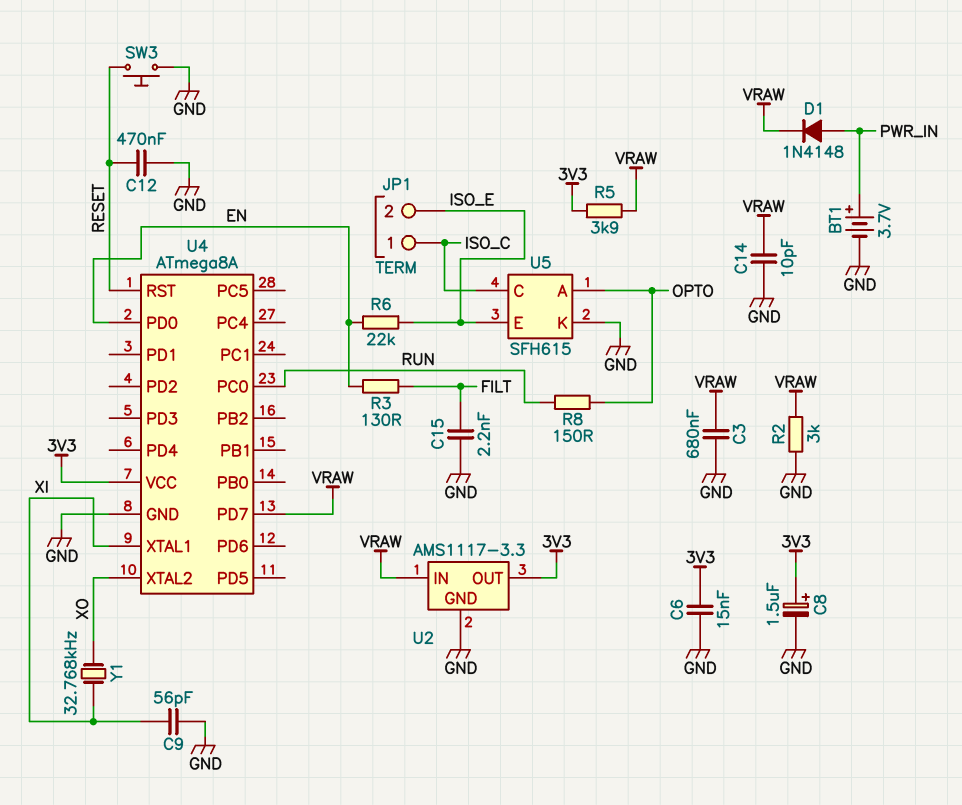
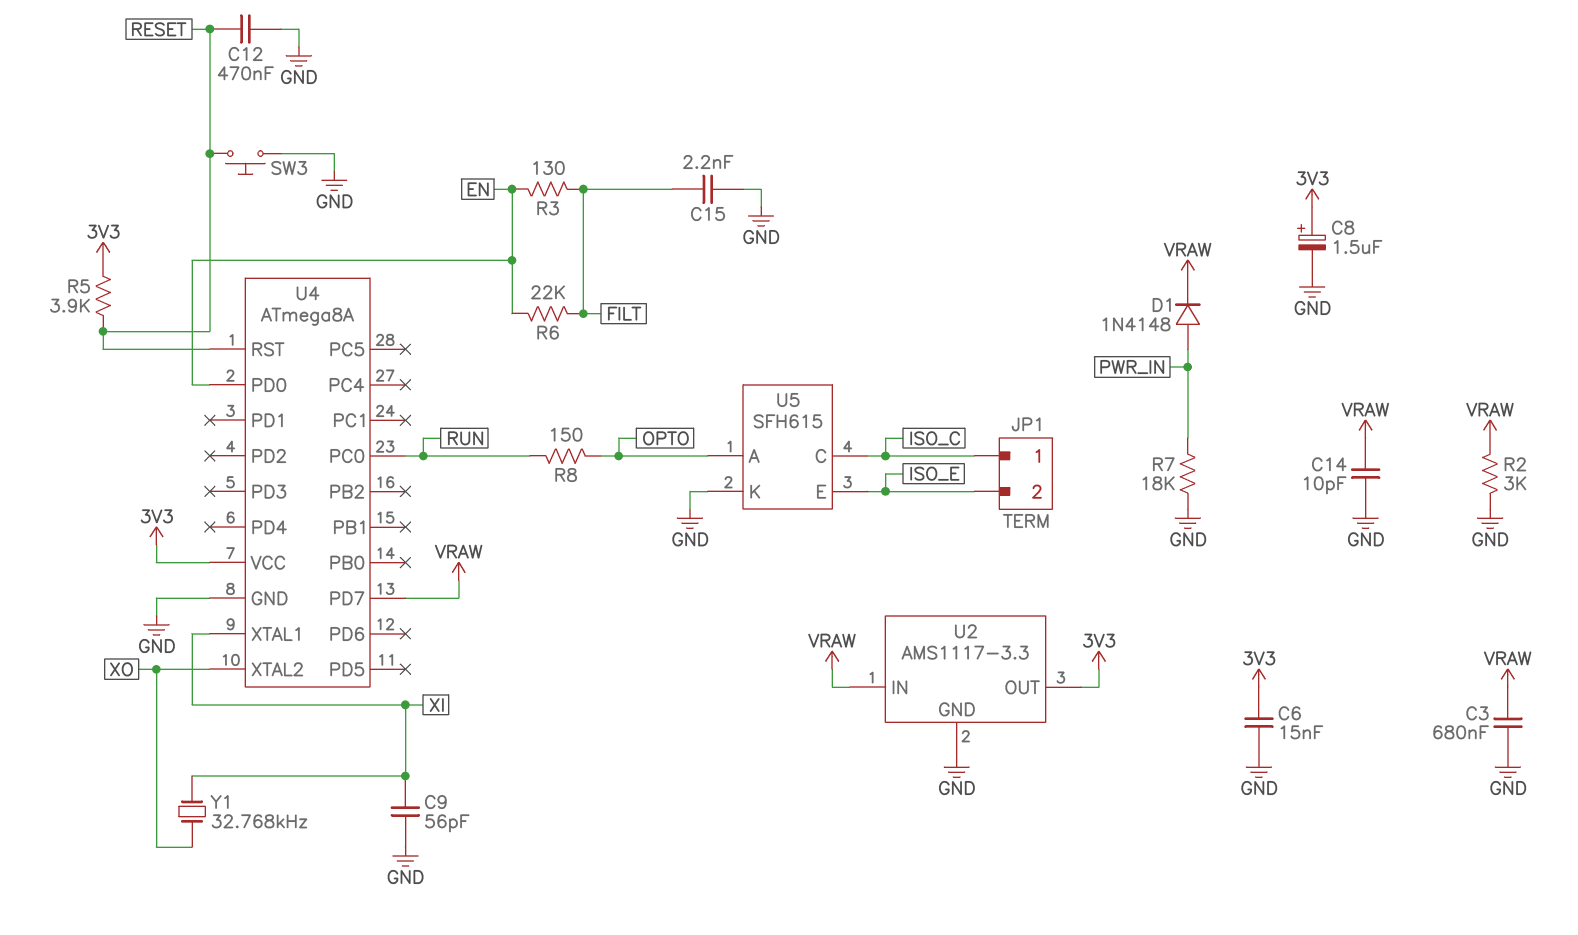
BT1: 3.7V (plus PWR_IN, minus GND) -> none
R5: 3.9k (3V3, VRAW) -> 3.9k (3V3, RESET)
R6: 22k (EN, ISO_E) -> 22k (EN, FILT)
R7: none -> 18k (GND, PWR_IN)

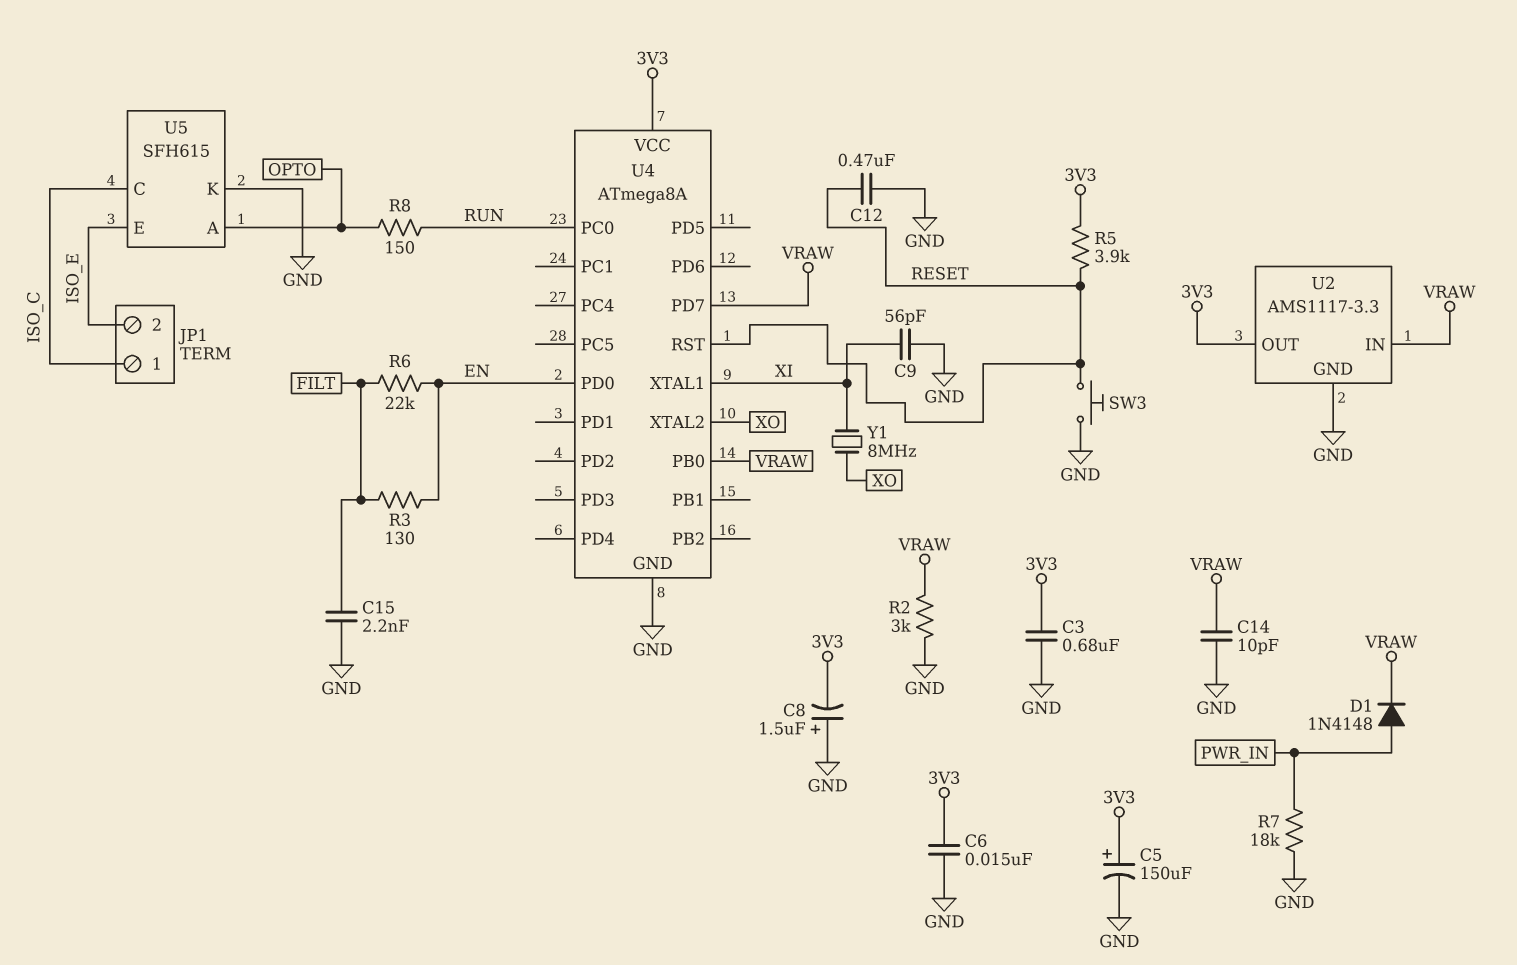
C3: 680nF (GND, VRAW) -> 680nF (3V3, GND)
C5: none -> 150uF (plus 3V3, minus GND)
C8: 1.5uF (plus 3V3, minus GND) -> 1.5uF (plus GND, minus 3V3)
U4 pin PB0: none -> VRAW
Y1: 32.768kHz (XI, XO) -> 8MHz (XI, XO)

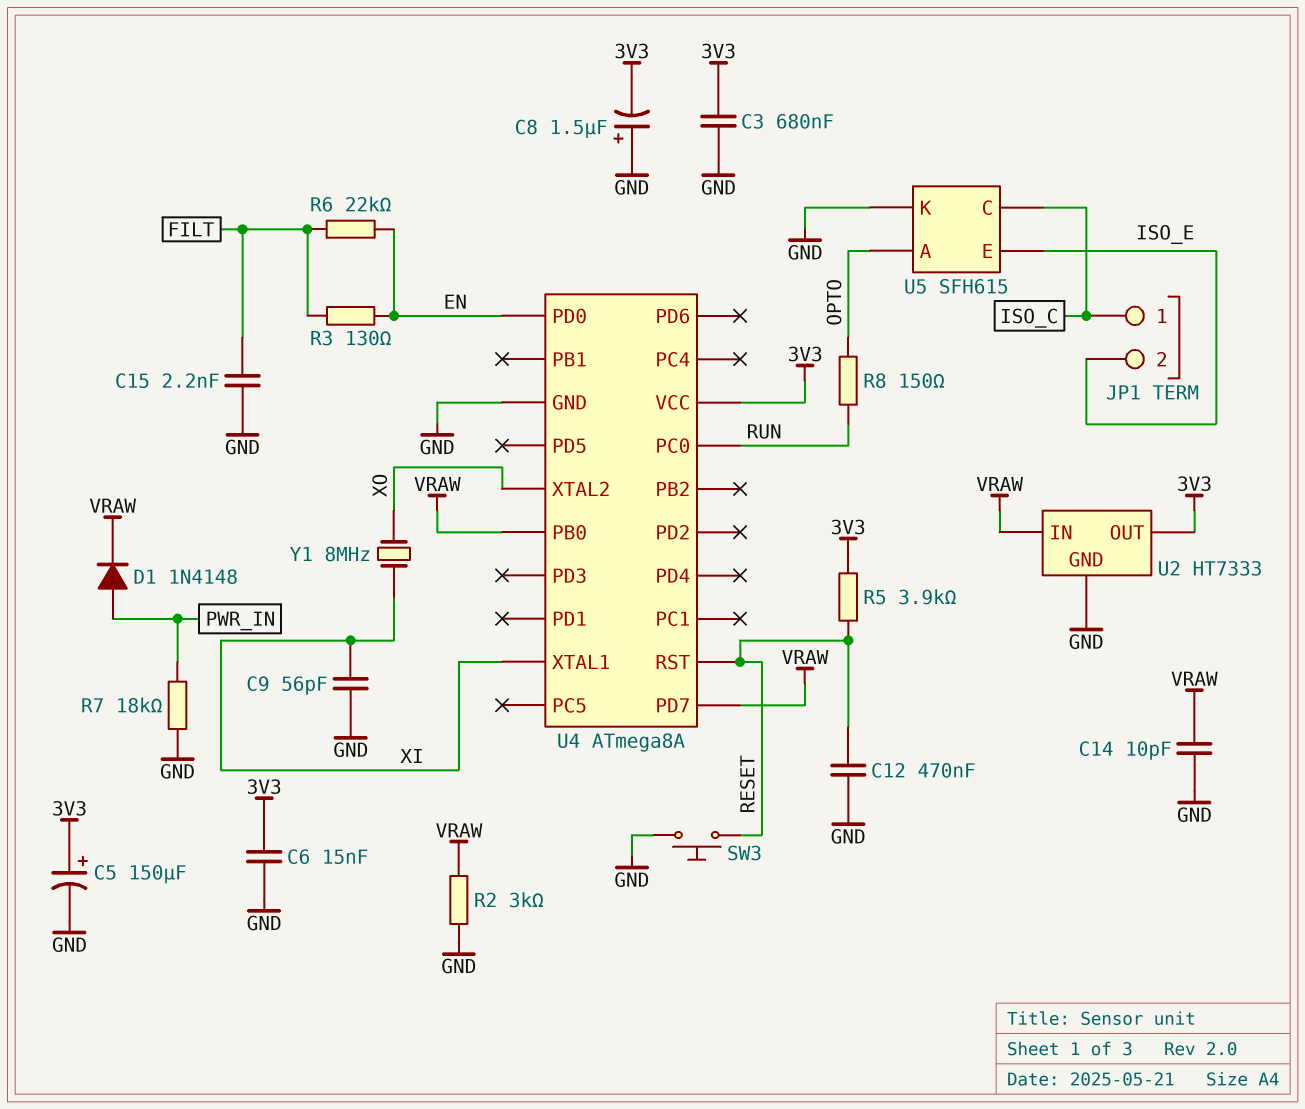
U2: AMS1117-3.3 -> HT7333

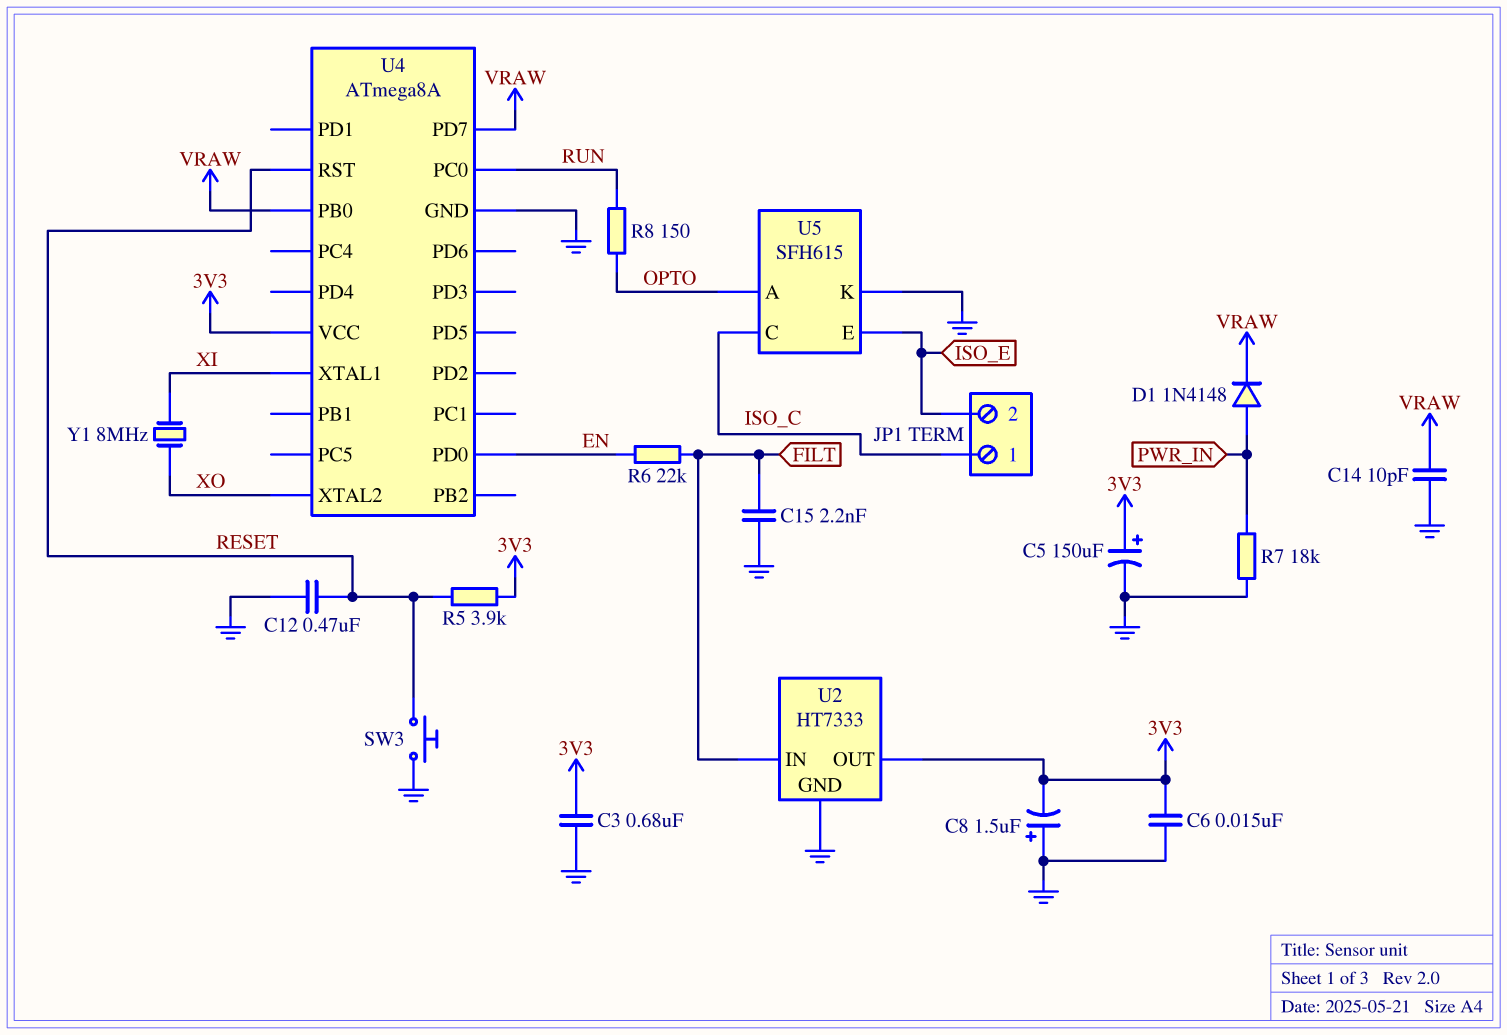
C9: 56pF (GND, XI) -> none
R2: 3k (GND, VRAW) -> none
R3: 130 (EN, FILT) -> none
U2 pin IN: VRAW -> FILT

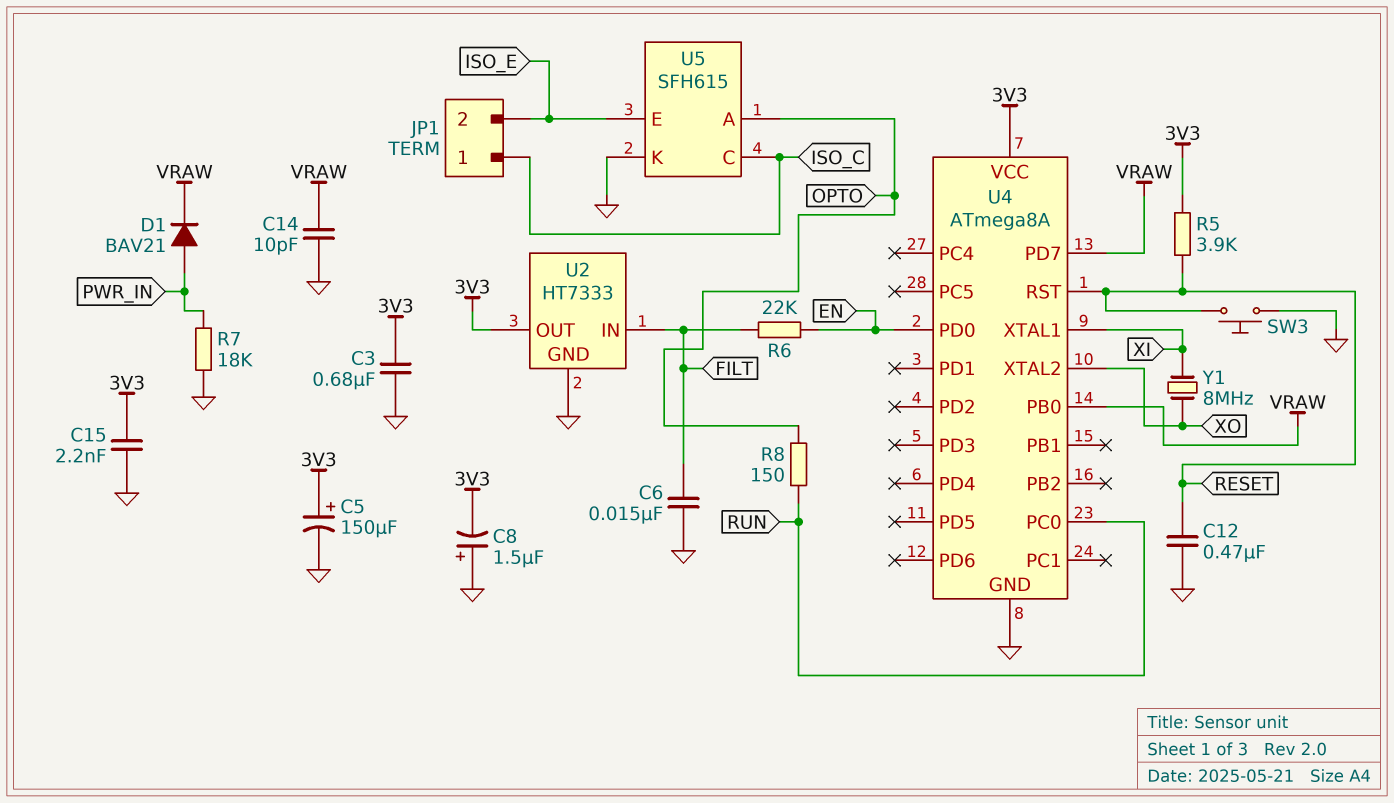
C6: 15nF (3V3, GND) -> 15nF (FILT, GND)
C15: 2.2nF (FILT, GND) -> 2.2nF (3V3, GND)
D1: diode 1N4148 (A PWR_IN, K VRAW) -> diode BAV21 (A PWR_IN, K VRAW)

